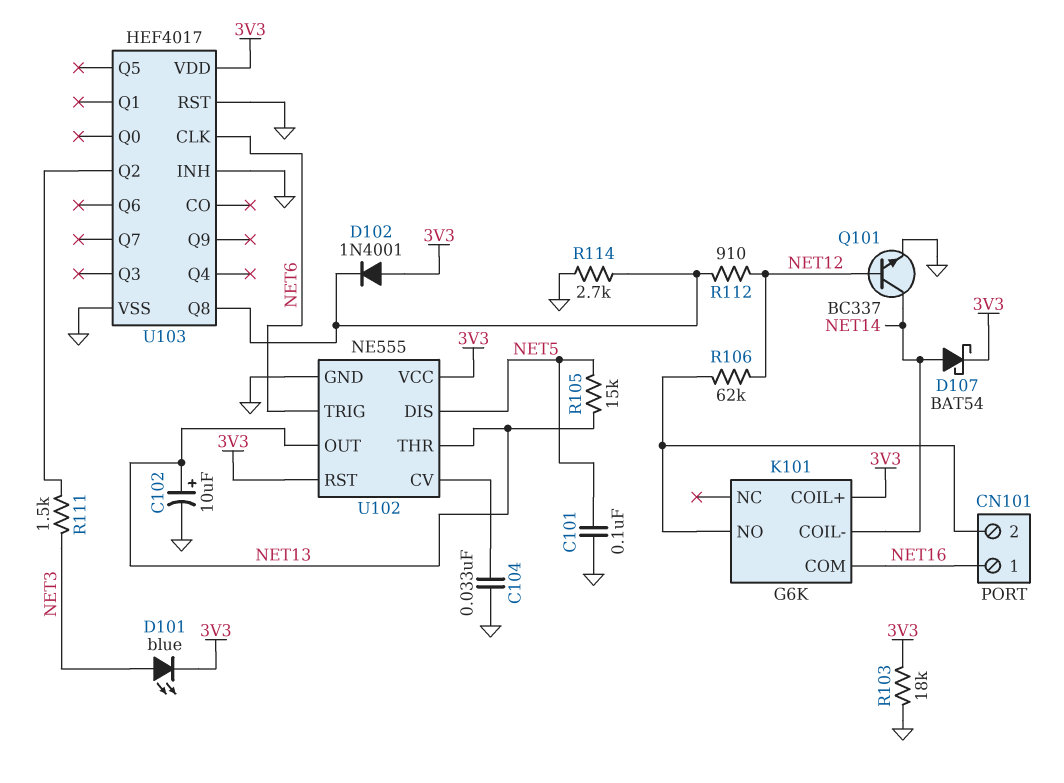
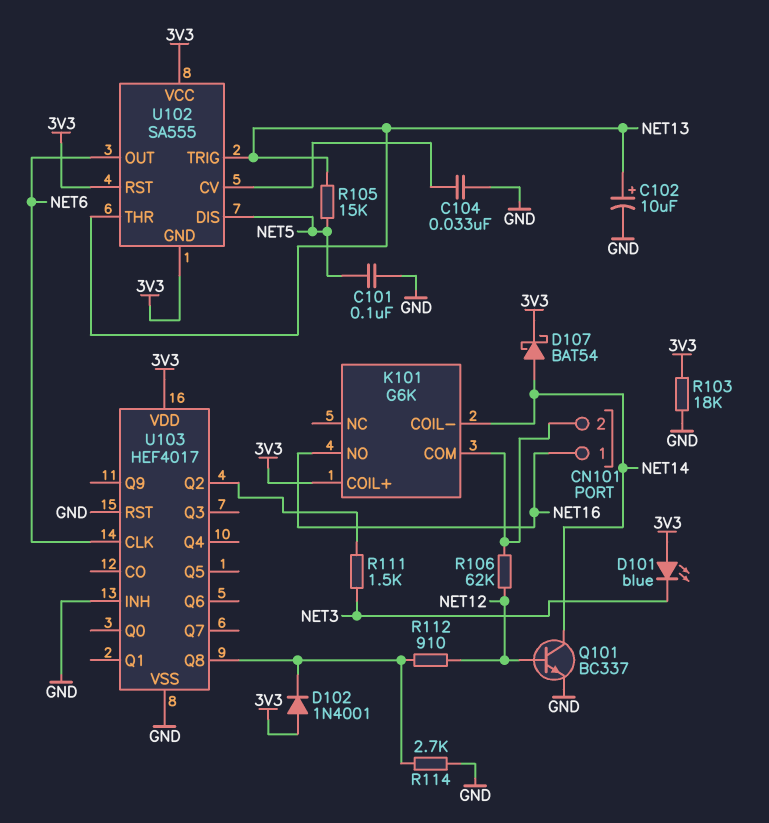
D101: LED blue (A NET3, K 3V3) -> LED blue (A 3V3, K NET3)
K101 pin COM: NET16 -> CN101/2
K101 pin NO: CN101/2 -> NET16
U102: NE555 -> SA555
U102 pin GND: GND -> 3V3
U102 pin OUT: NET13 -> NET6
U102 pin TRIG: NET6 -> NET13

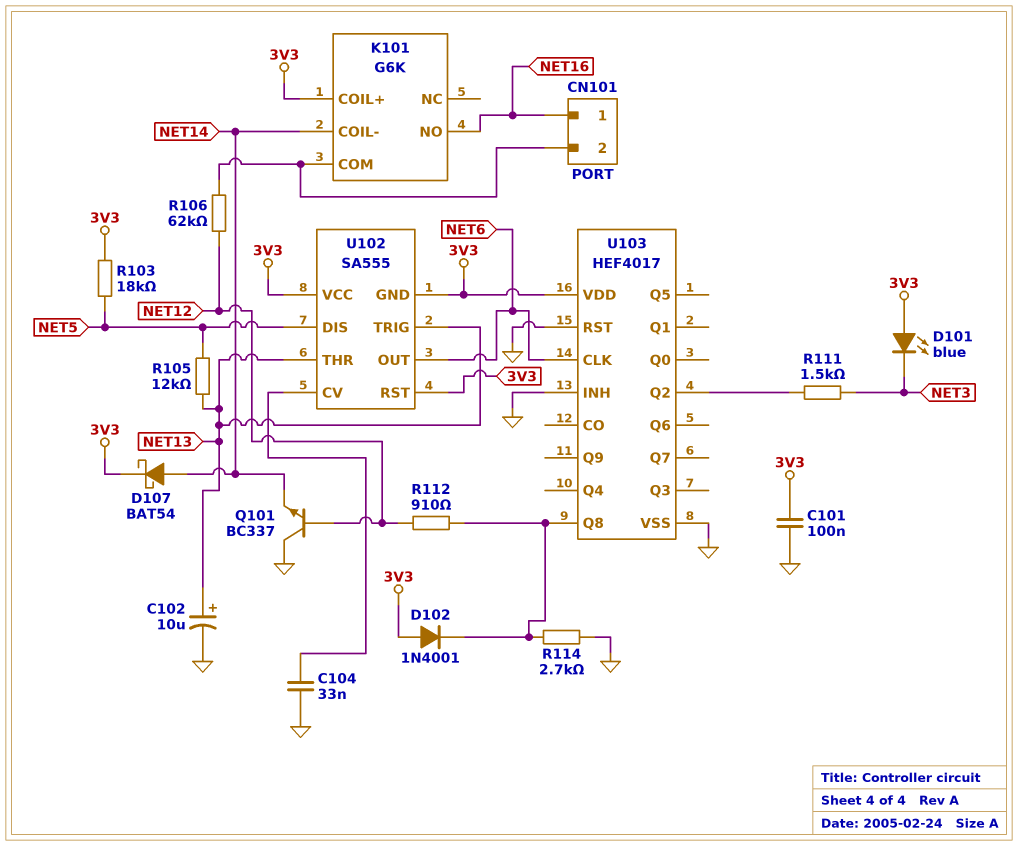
C101: 100nF (GND, NET5) -> 100nF (3V3, GND)
Q101: NPN BC337 (B NET12, C NET14, E GND) -> NPN BC337 (B NET12, C GND, E NET14)
R103: 18k (3V3, GND) -> 18k (3V3, NET5)
R105: 15k (NET5, NET13) -> 12k (NET5, NET13)

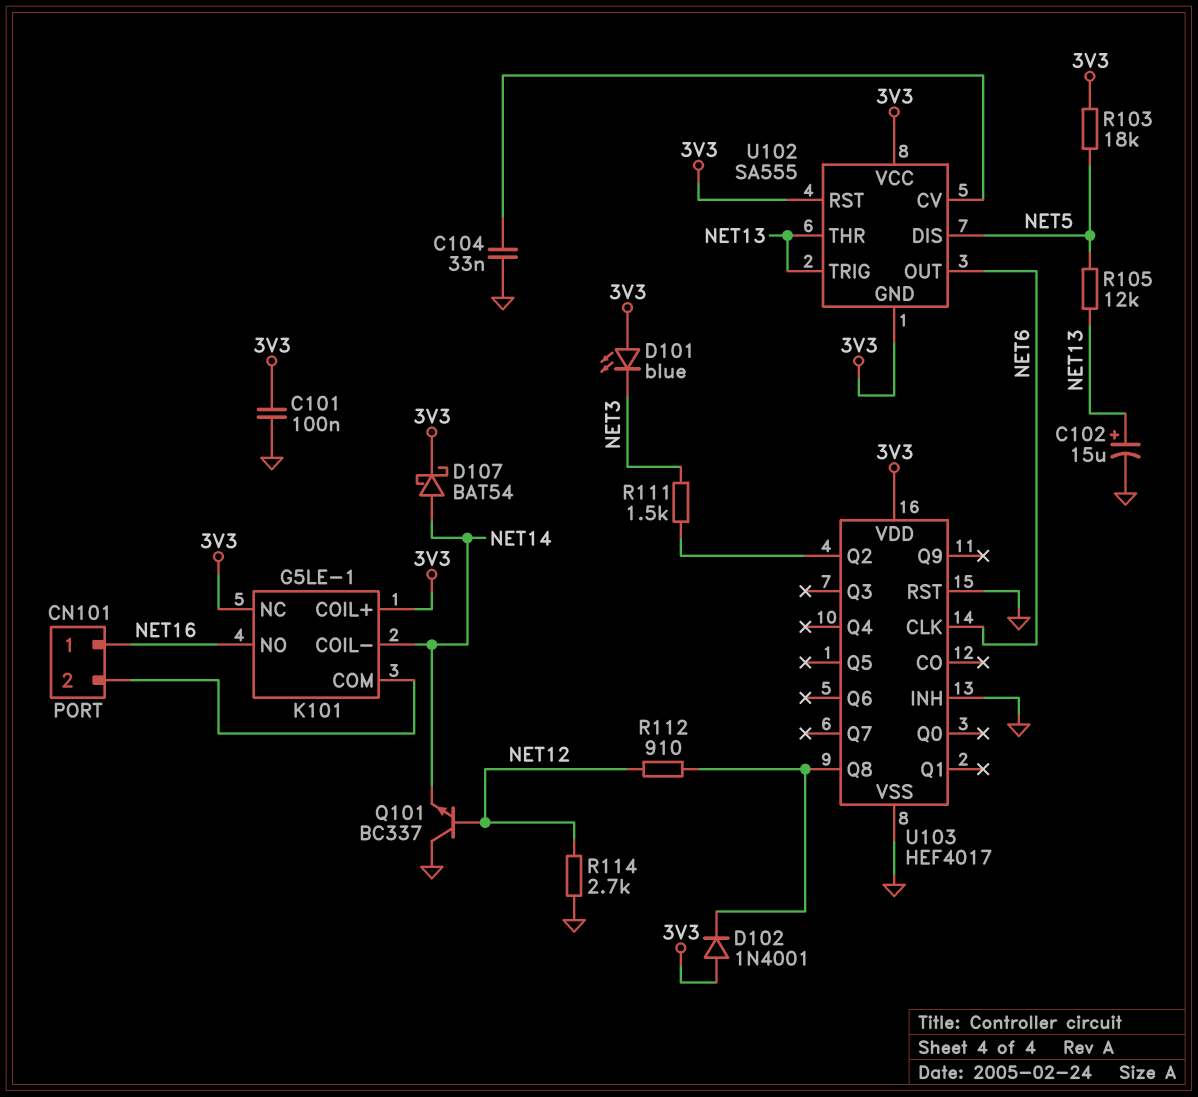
C102: 10uF (plus NET13, minus GND) -> 15uF (plus NET13, minus GND)
K101: G6K -> G5LE-1
K101 pin NC: none -> 3V3
R106: 62k (CN101/2, NET12) -> none
R114: 2.7k (GND, U103/Q8) -> 2.7k (GND, NET12)

